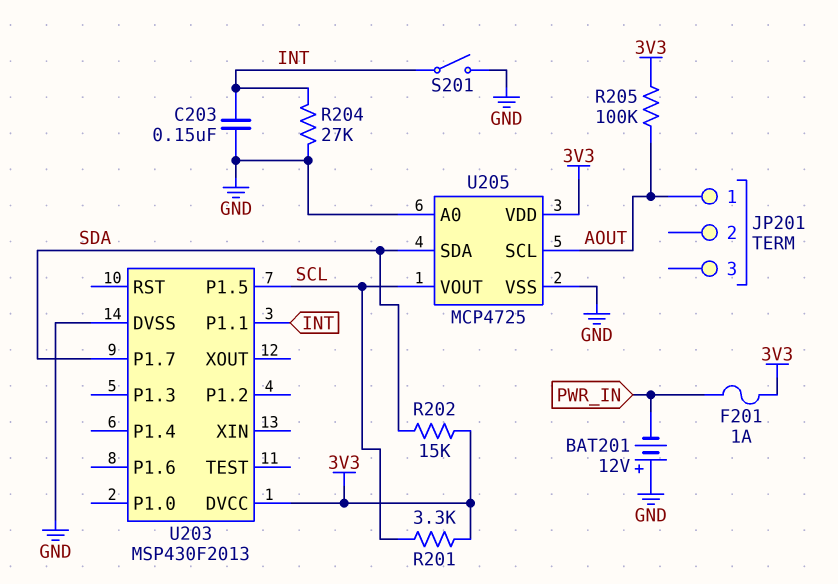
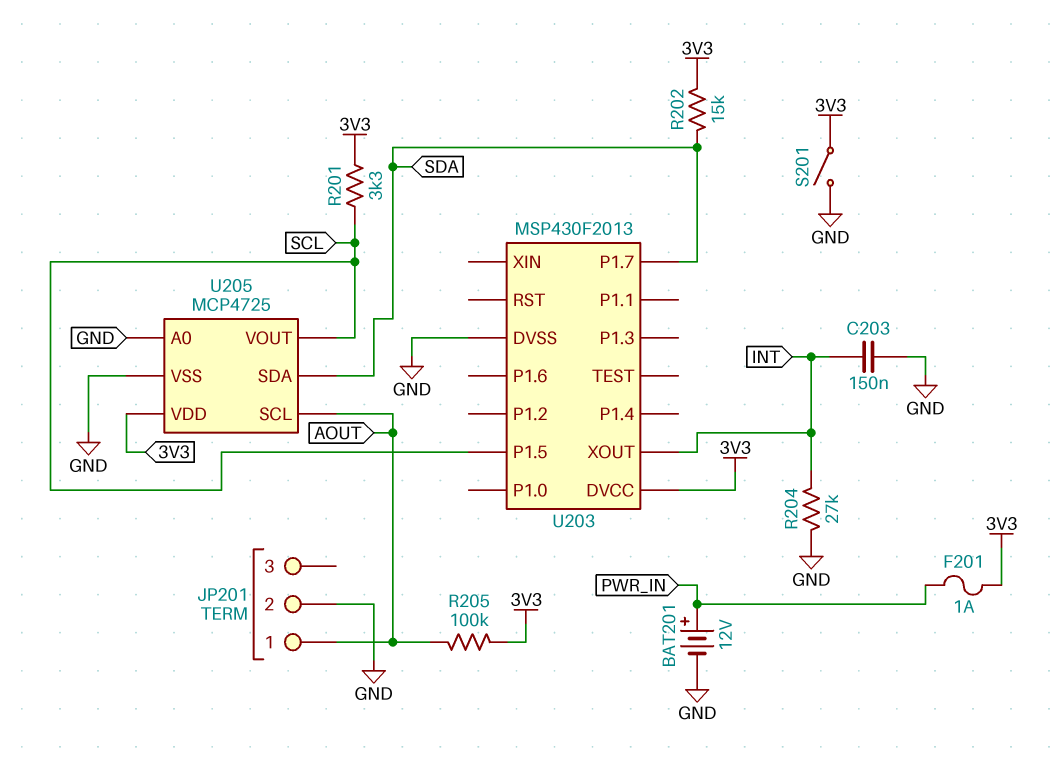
BAT201: 12V (plus GND, minus PWR_IN) -> 12V (plus PWR_IN, minus GND)
JP201 pin 2: none -> GND
S201: switch (GND, INT) -> switch (3V3, GND)
U203 pin P1.1: INT -> none
U203 pin XOUT: none -> INT

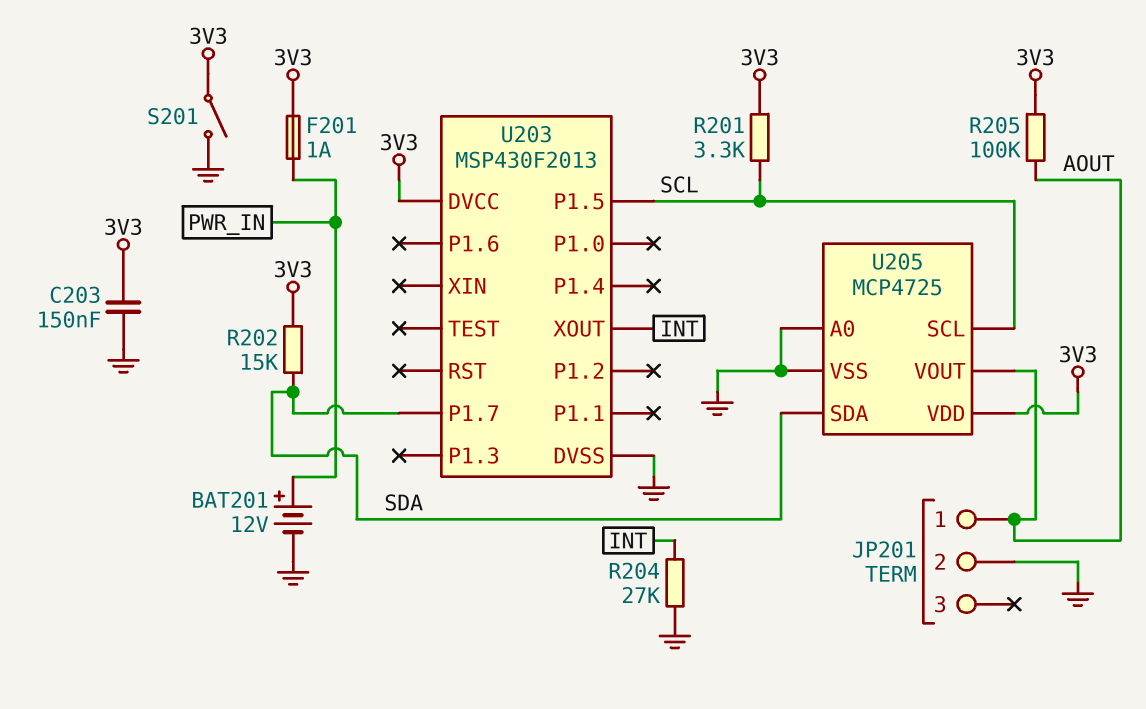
C203: 150nF (GND, INT) -> 150nF (3V3, GND)
U205 pin SCL: AOUT -> SCL
U205 pin VOUT: SCL -> AOUT

